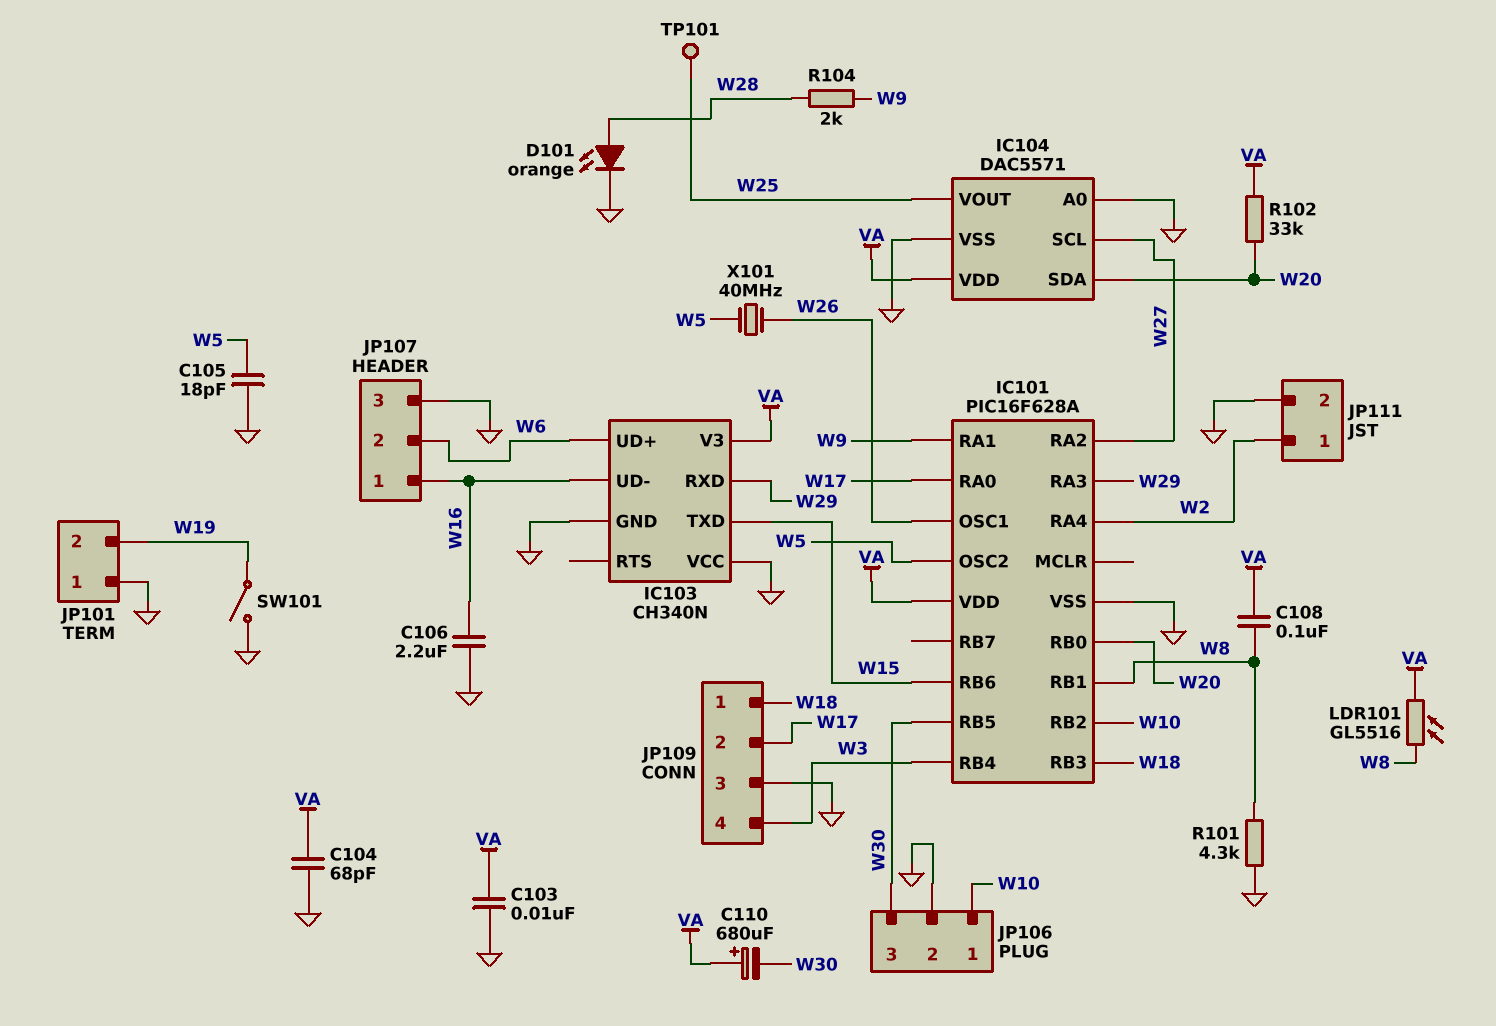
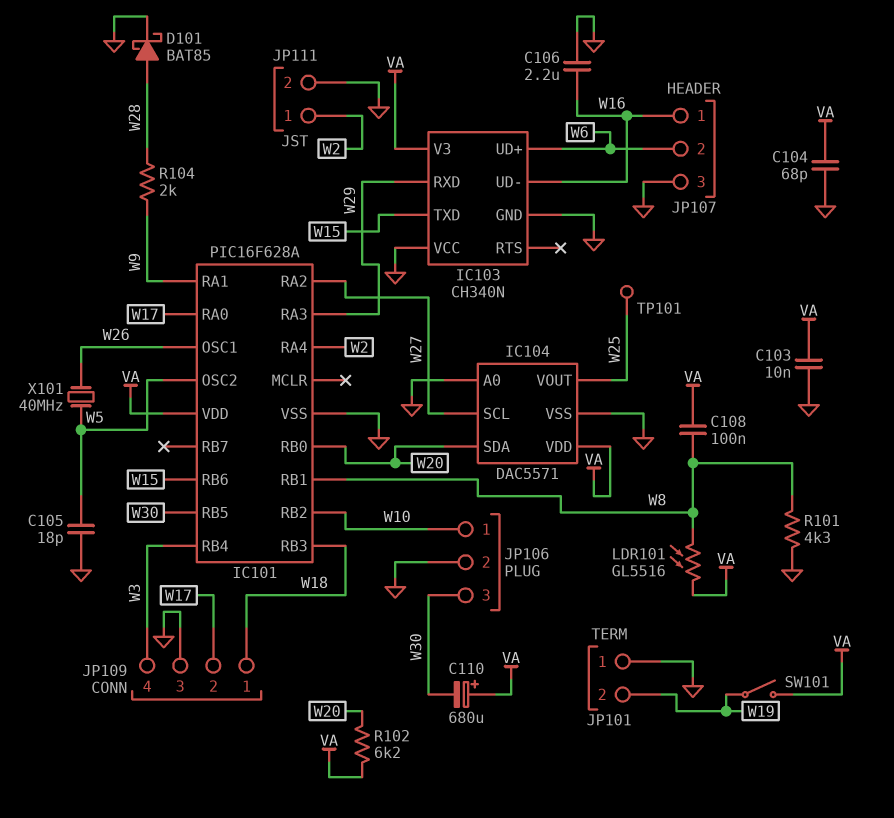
D101: LED orange (A W28, K GND) -> schottky BAT85 (A W28, K GND)
R102: 33k (VA, W20) -> 6.2k (VA, W20)
SW101: switch (GND, W19) -> switch (VA, W19)

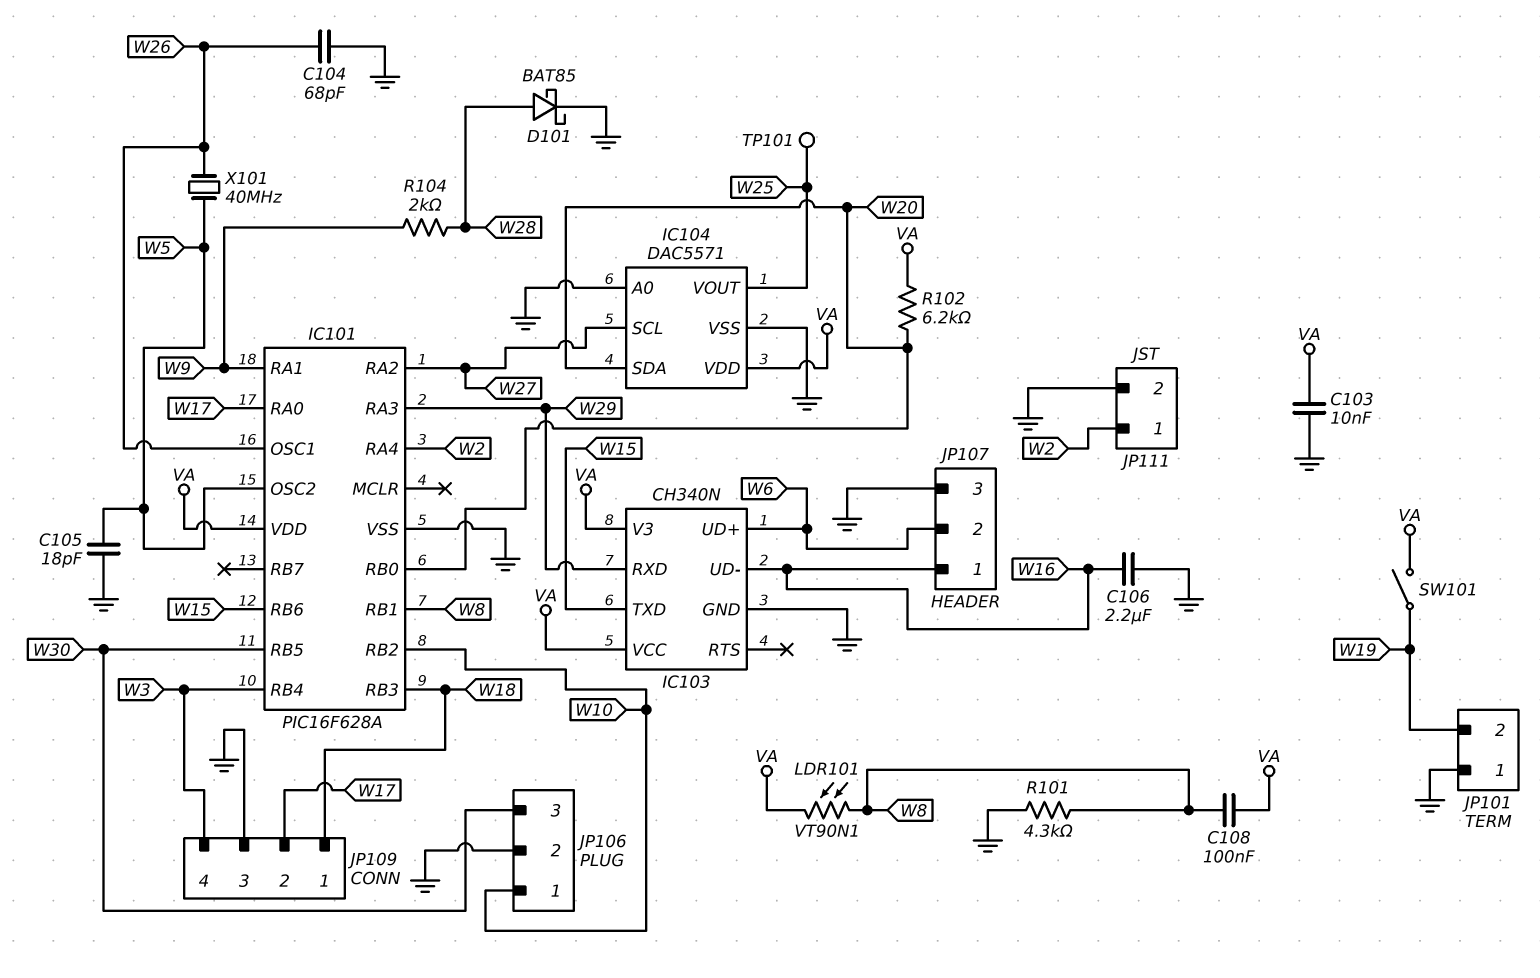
C104: 68pF (GND, VA) -> 68pF (GND, W26)
C110: 680uF (plus VA, minus W30) -> none
IC103 pin VCC: GND -> VA
LDR101: GL5516 (VA, W8) -> VT90N1 (VA, W8)

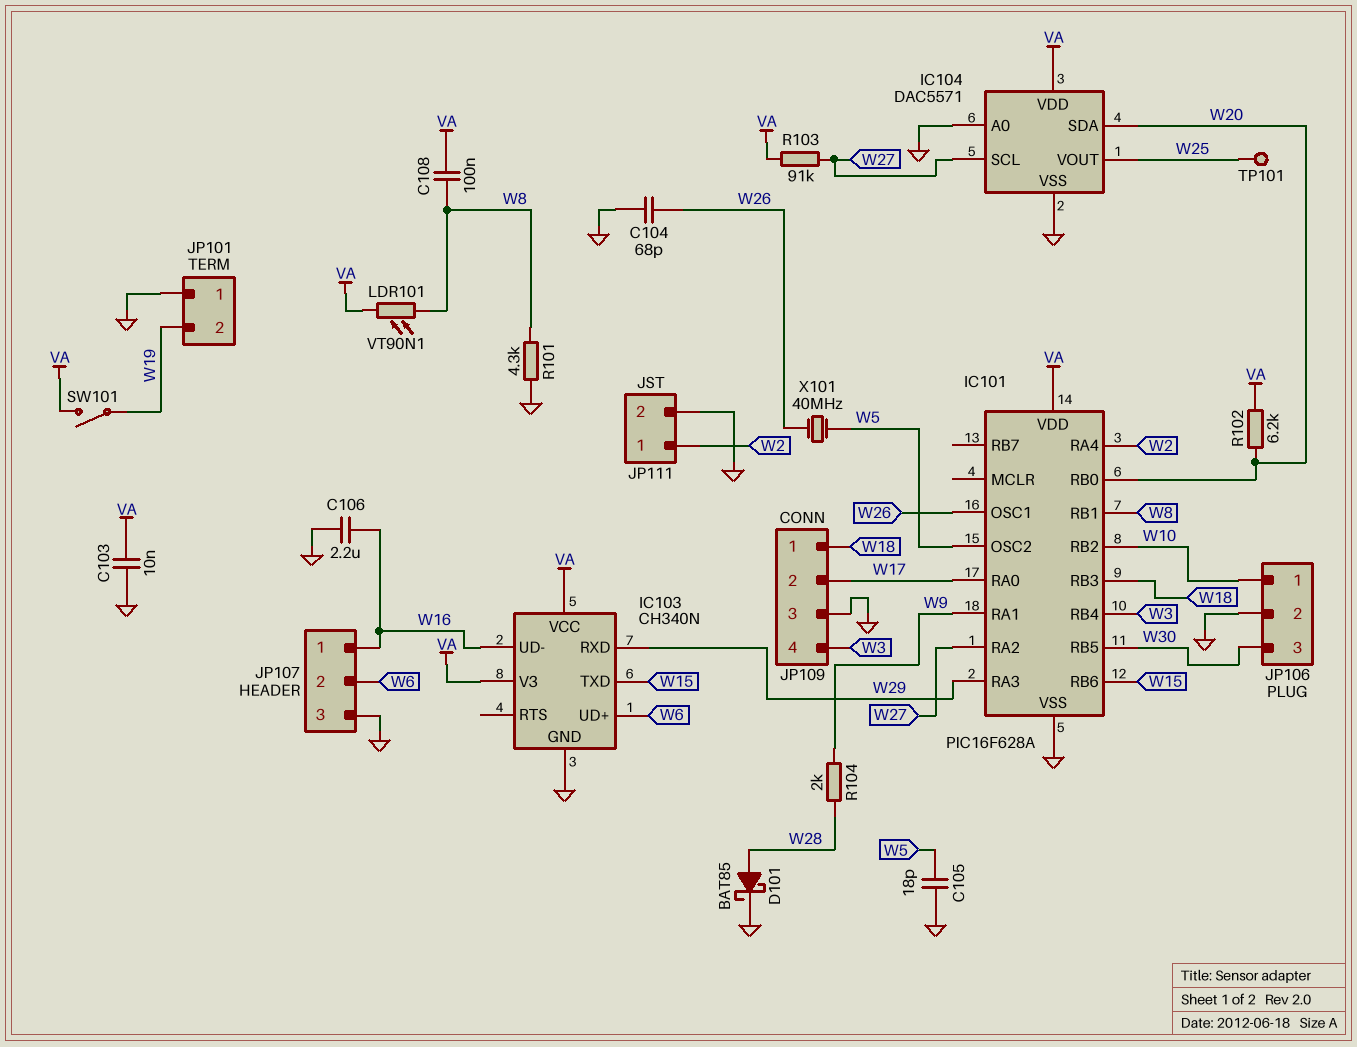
R103: none -> 91k (VA, W27)

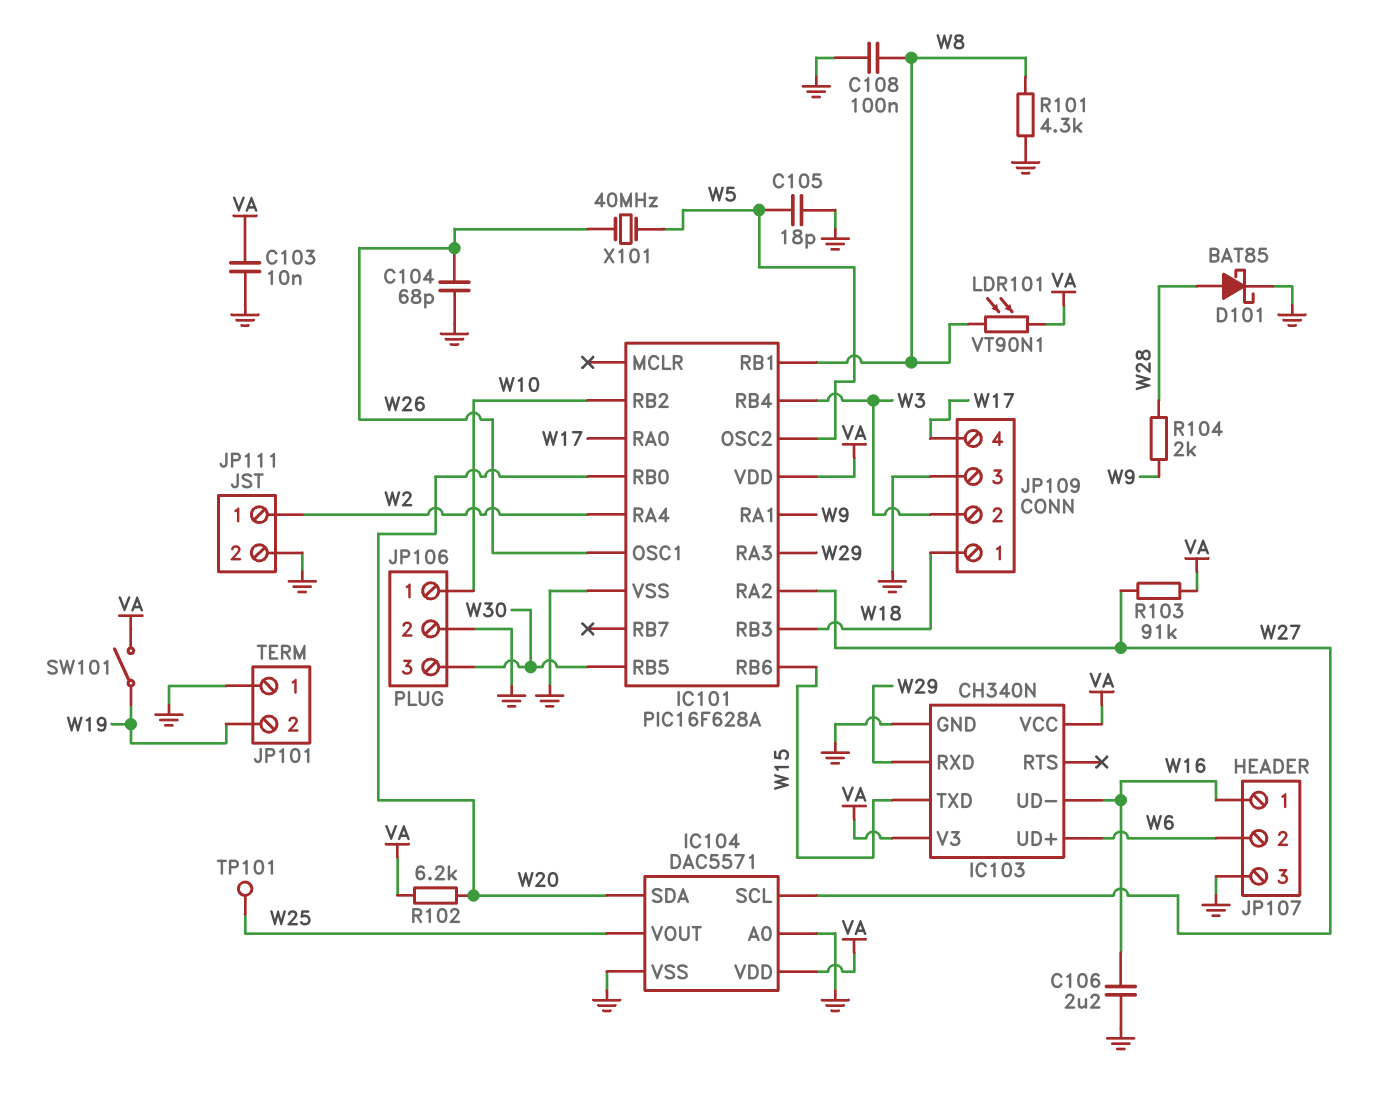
C108: 100nF (VA, W8) -> 100nF (GND, W8)
JP109 pin 2: W17 -> W3
JP109 pin 4: W3 -> W17

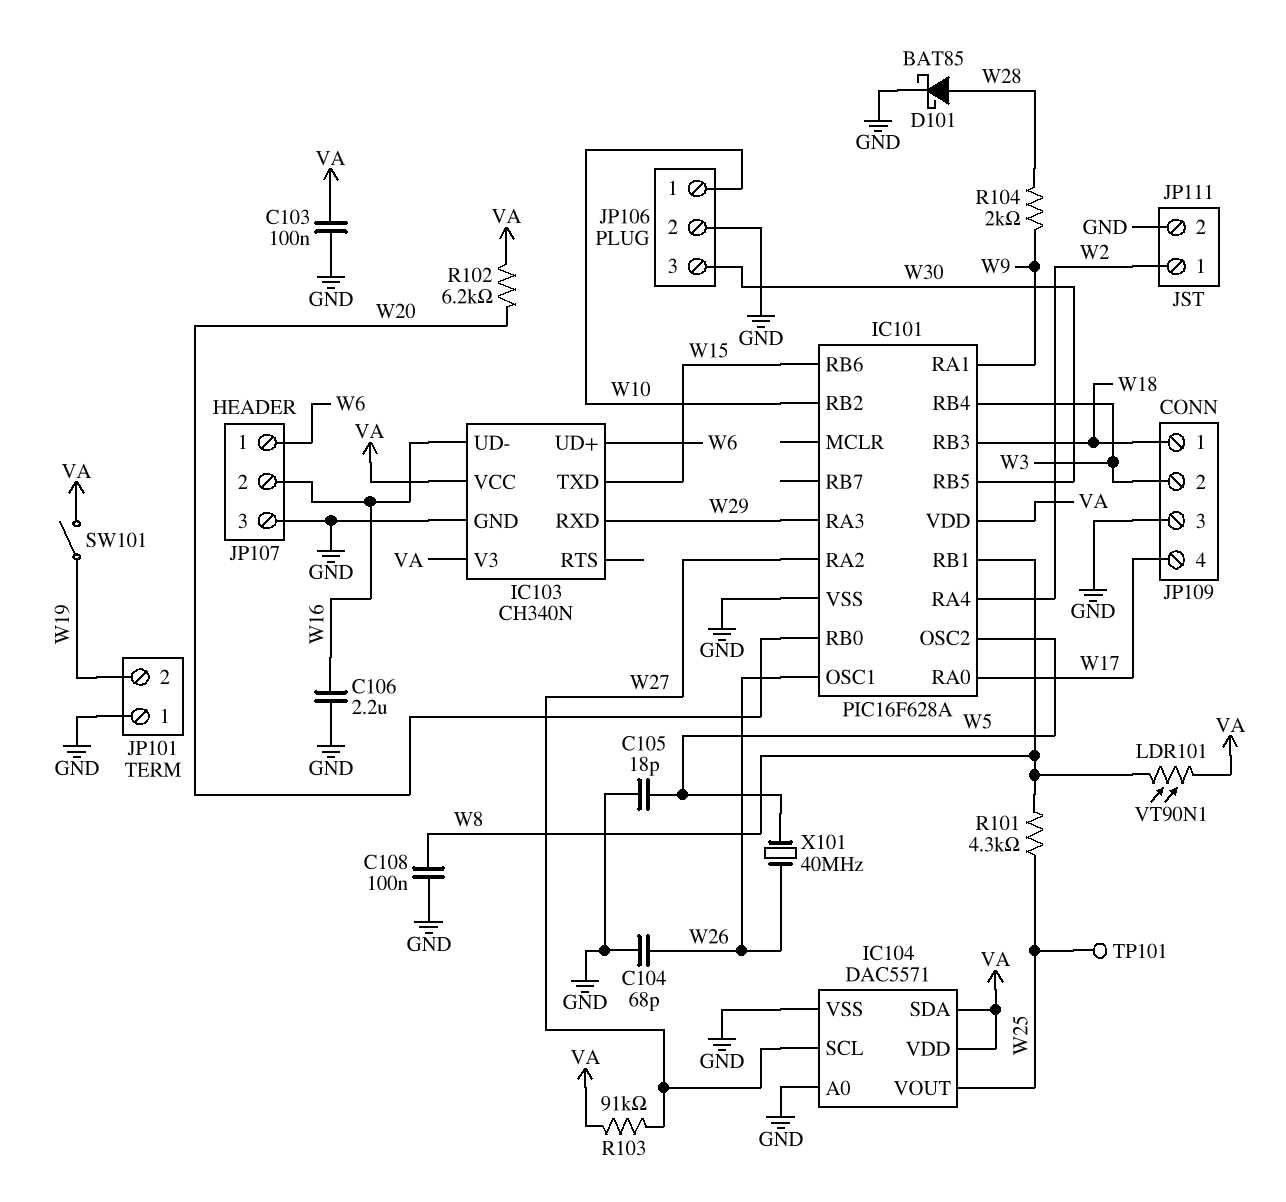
C103: 10nF (GND, VA) -> 100nF (GND, VA)
IC104 pin SDA: W20 -> VA
JP107 pin 1: W16 -> W6
JP107 pin 2: W6 -> W16
R101: 4.3k (GND, W8) -> 4.3k (W8, W25)

